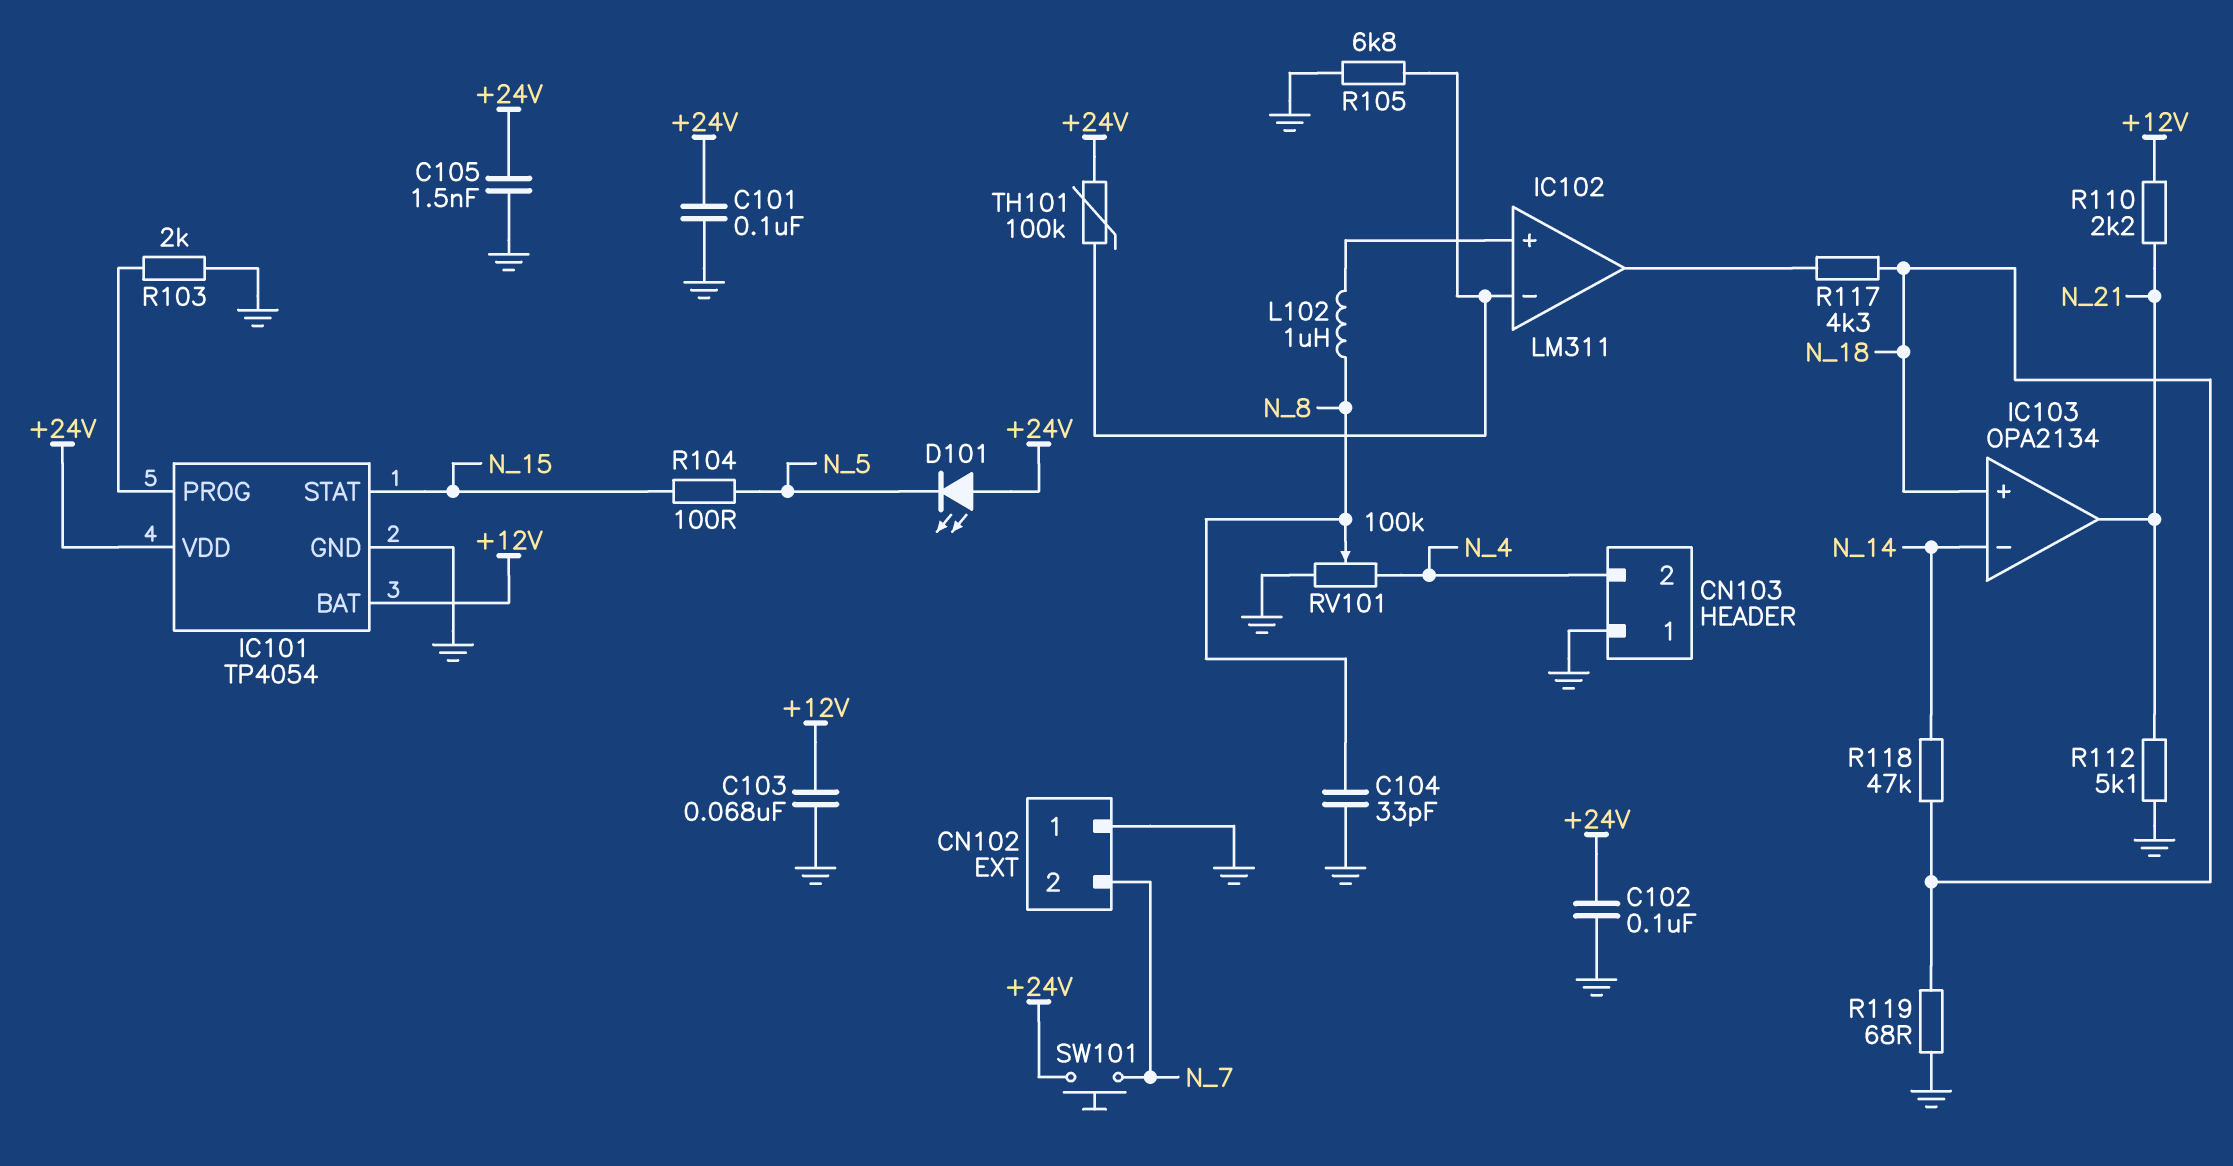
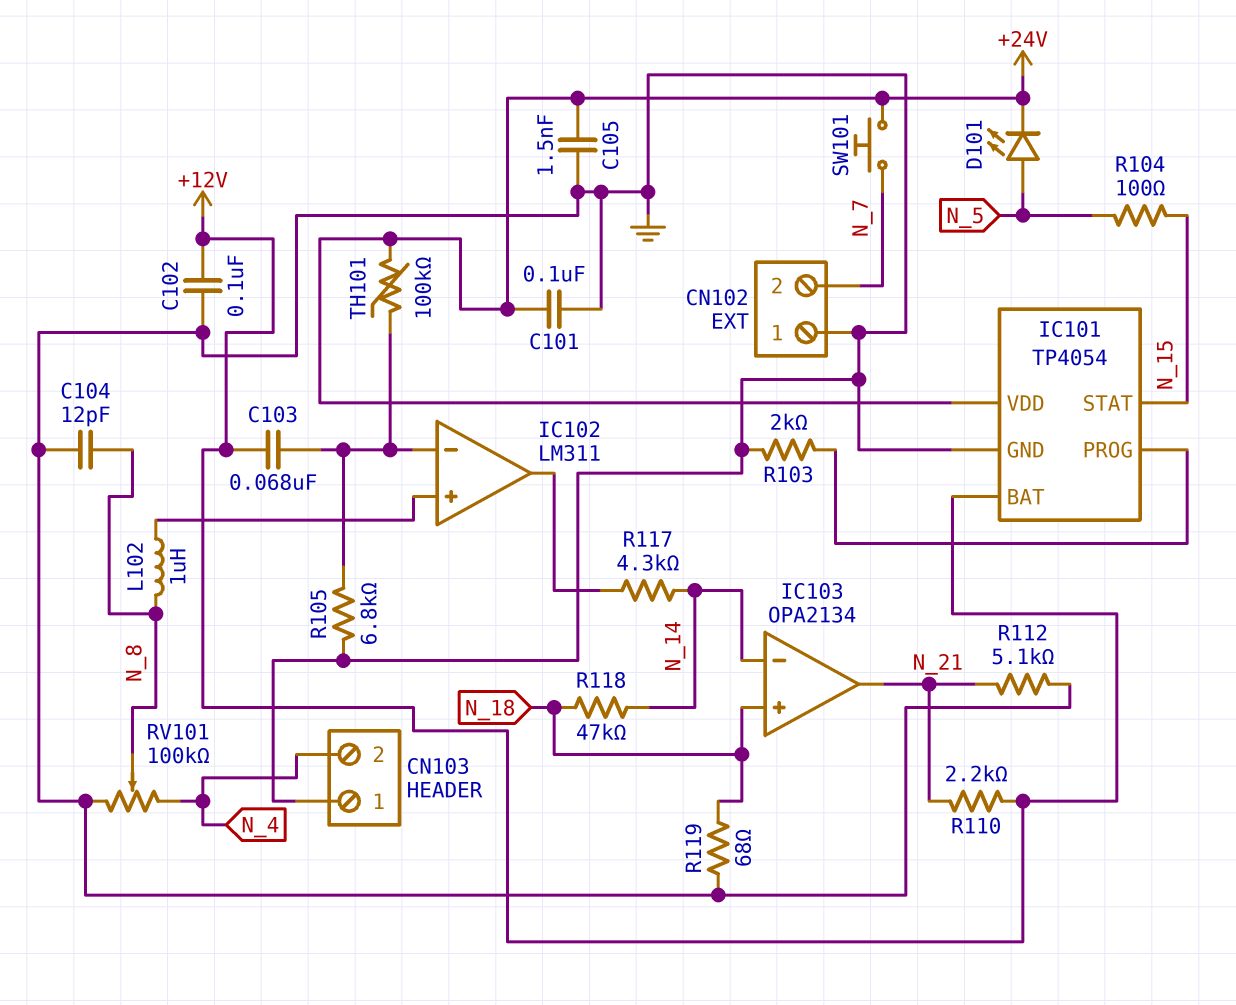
C102: 100nF (+24V, GND) -> 100nF (+12V, GND)
C103: 68nF (+12V, GND) -> 68nF (+12V, IC102/in-)
C104: 33pF (GND, N_8) -> 12pF (GND, N_8)
D101: LED (A +24V, K N_5) -> LED (A N_5, K +24V)
R117: 4.3k (IC102/out, N_18) -> 4.3k (IC102/out, N_14)

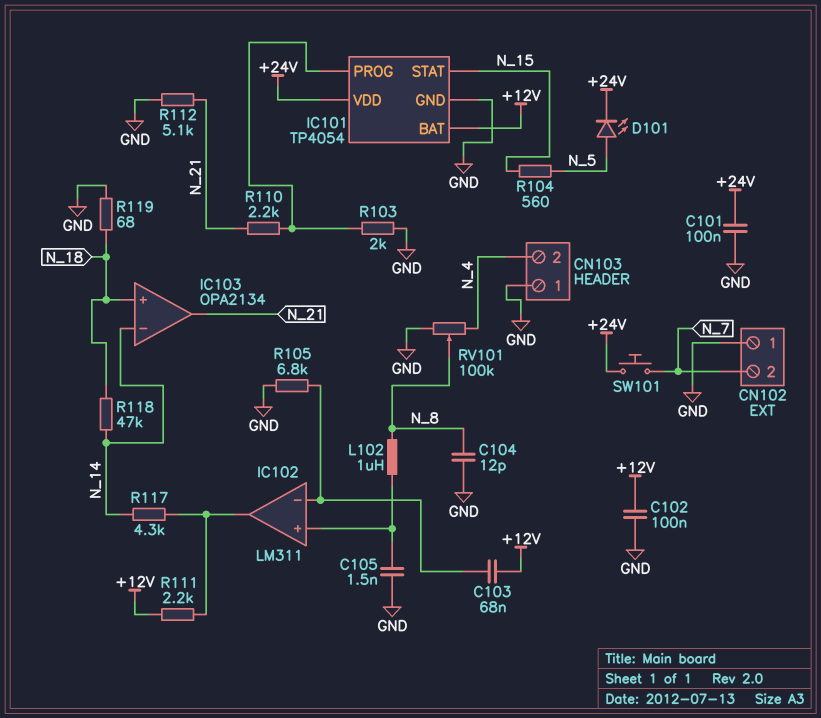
C105: 1.5nF (+24V, GND) -> 1.5nF (GND, IC102/in+)
R104: 100 (N_5, N_15) -> 560 (N_5, N_15)
R110: 2.2k (+12V, N_21) -> 2.2k (IC101/PROG, N_21)
R111: none -> 2.2k (+12V, IC102/out)
TH101: 100k (+24V, IC102/in-) -> none

